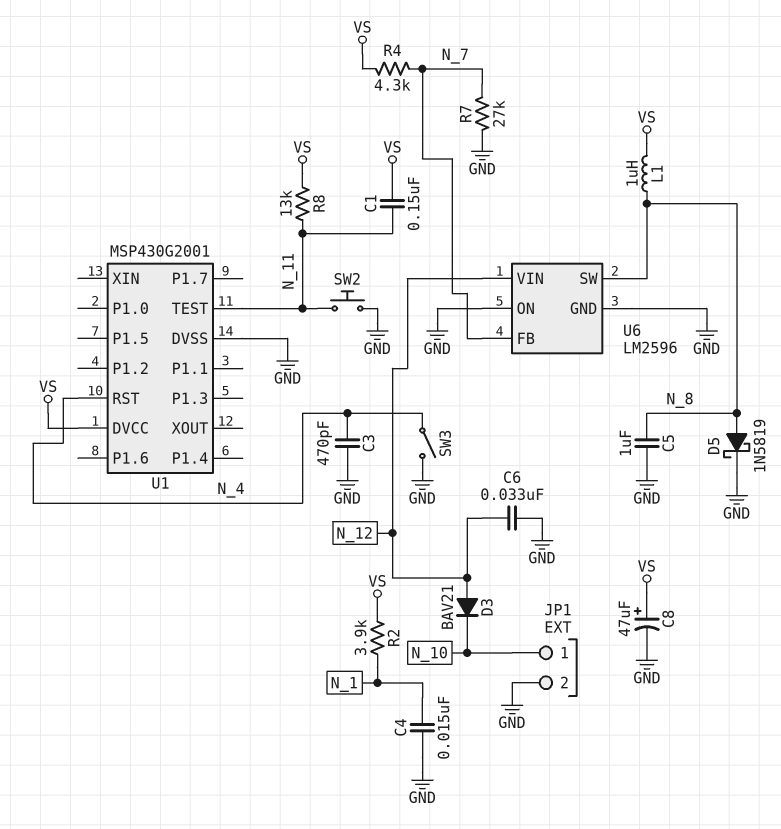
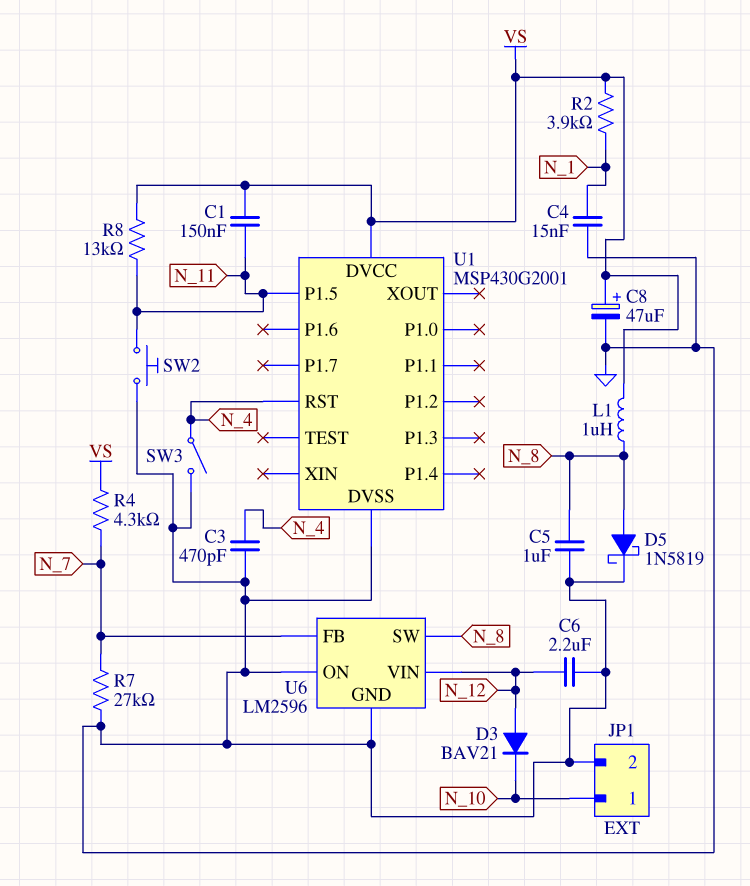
C6: 33nF (GND, N_12) -> 2.2uF (GND, N_12)
U1 pin P1.5: none -> N_11
U1 pin TEST: N_11 -> none

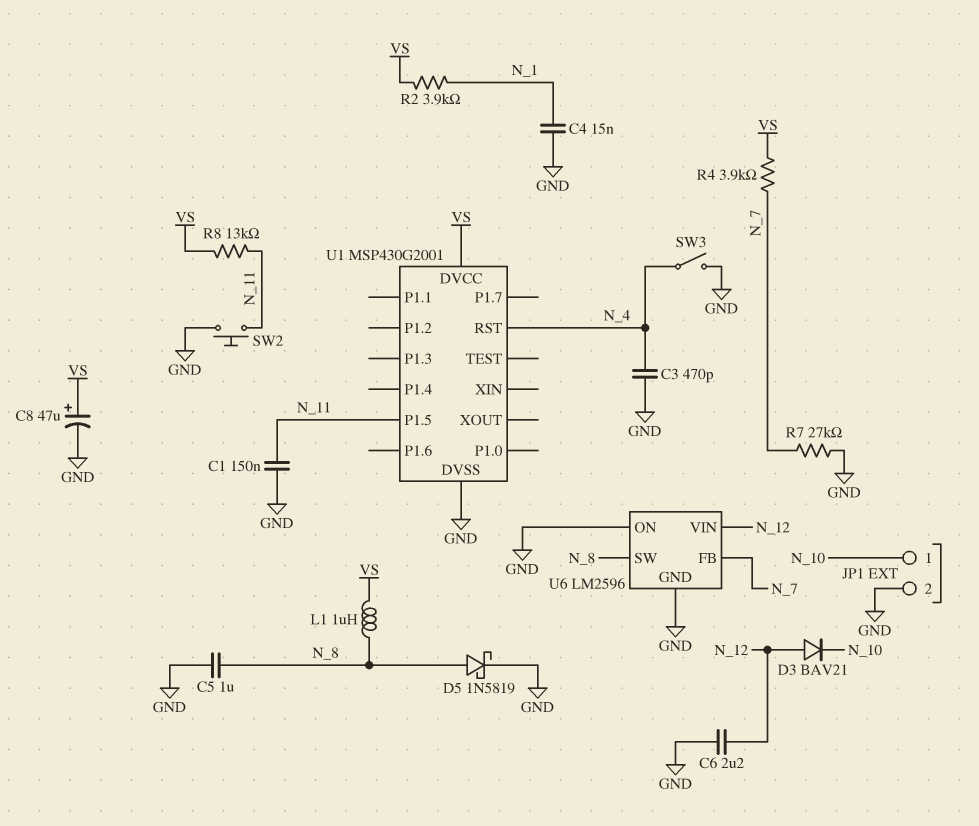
C1: 150nF (N_11, VS) -> 150nF (GND, N_11)
R4: 4.3k (N_7, VS) -> 3.9k (N_7, VS)

